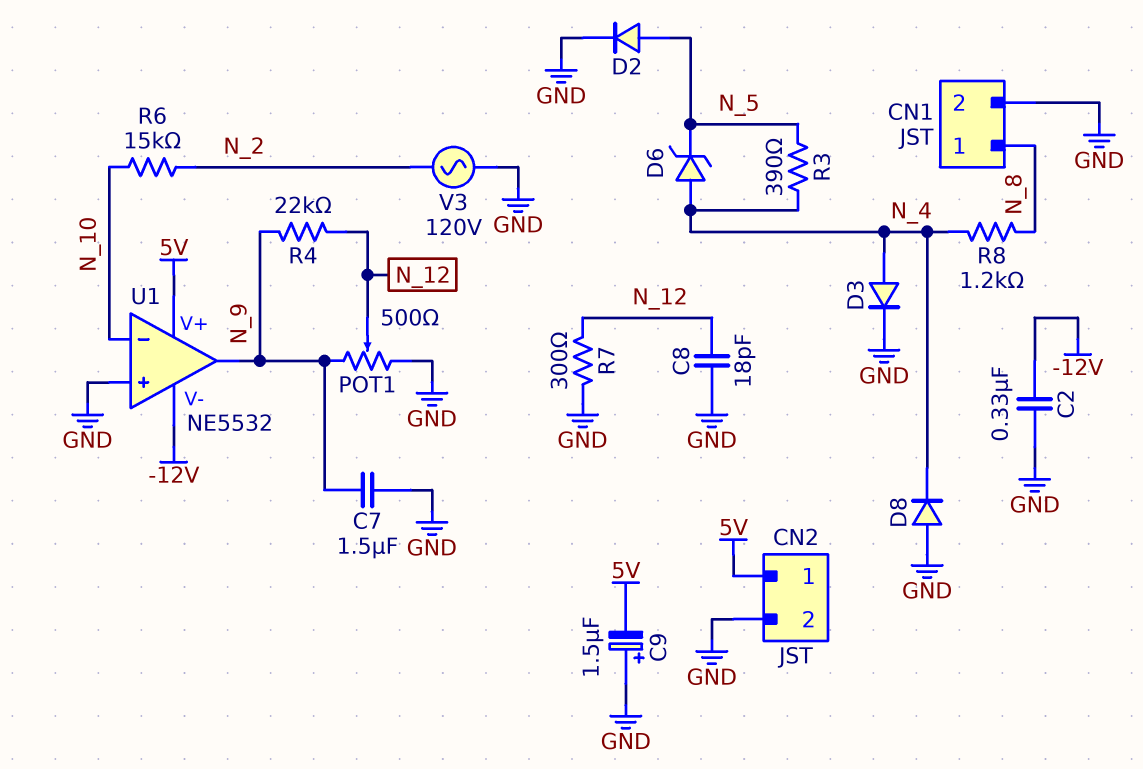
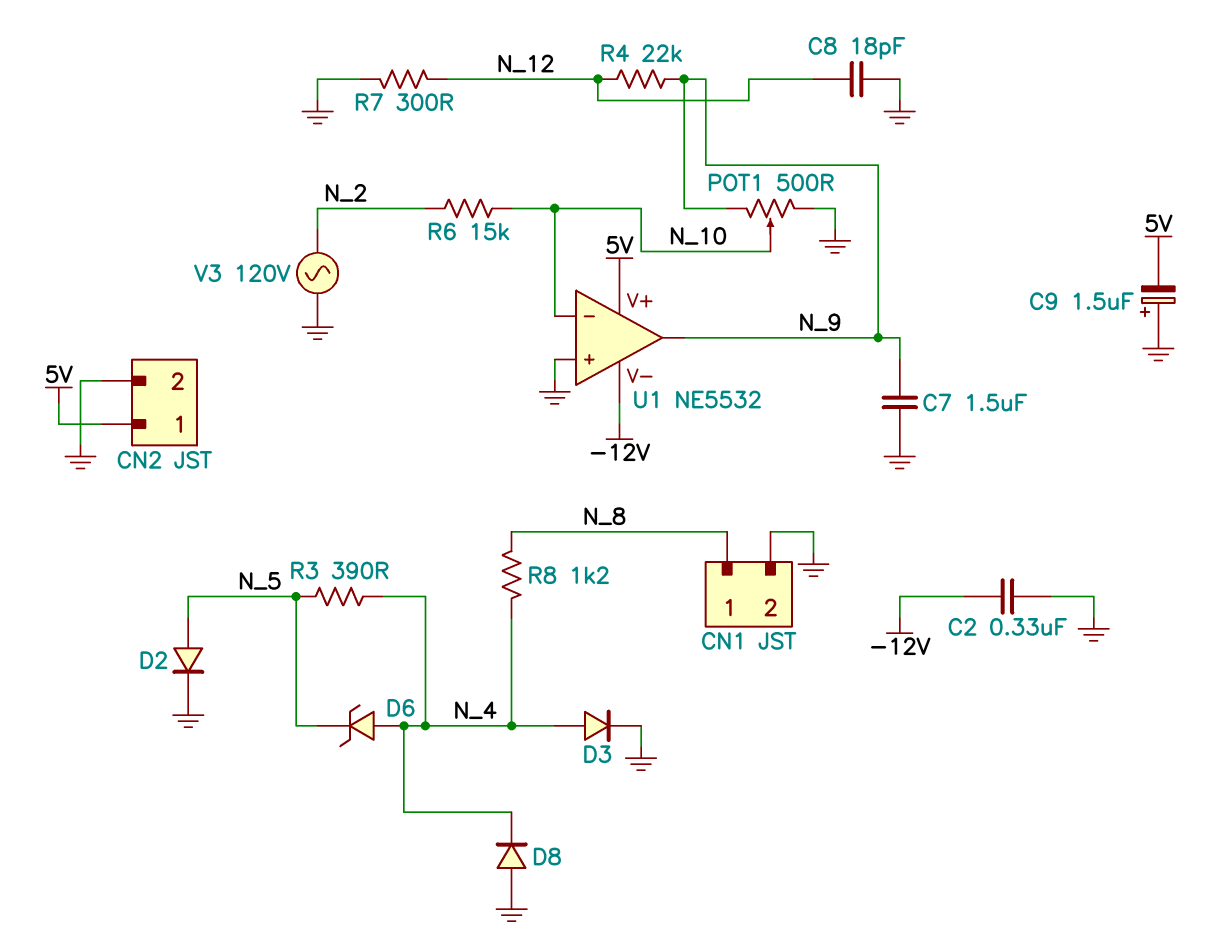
POT1: 500 (GND, N_9, wiper N_12) -> 500 (GND, N_9, wiper N_10)

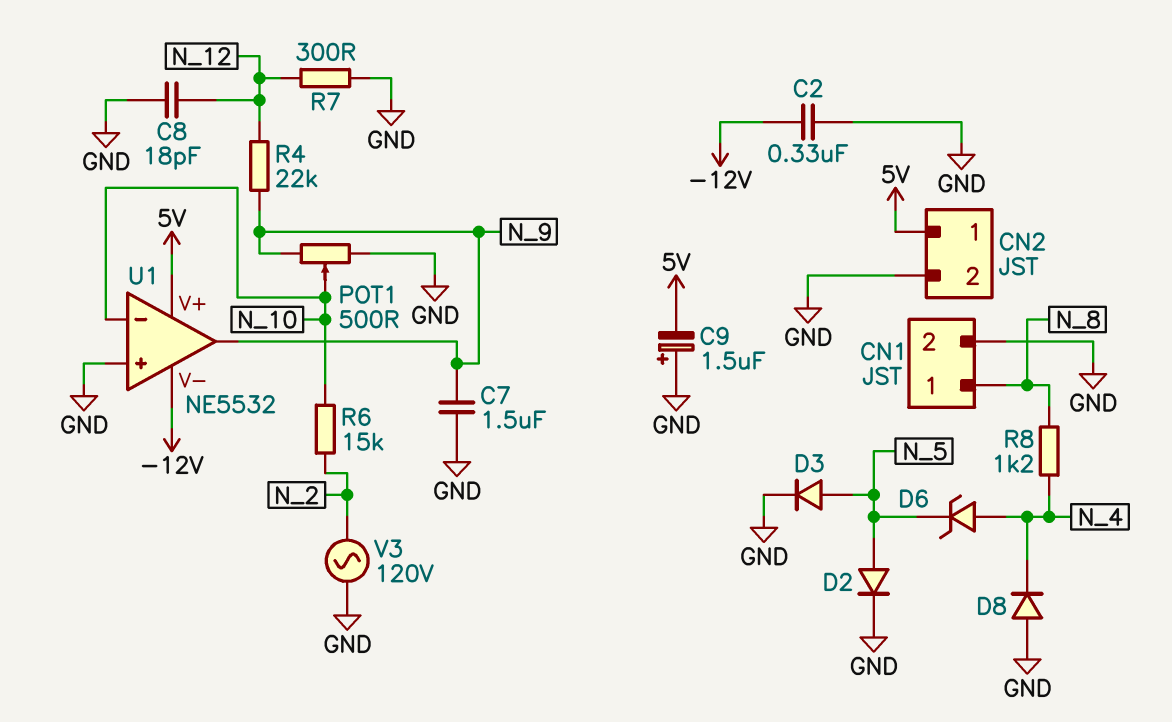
D3: diode (A N_4, K GND) -> diode (A N_5, K GND)
R3: 390 (N_4, N_5) -> none

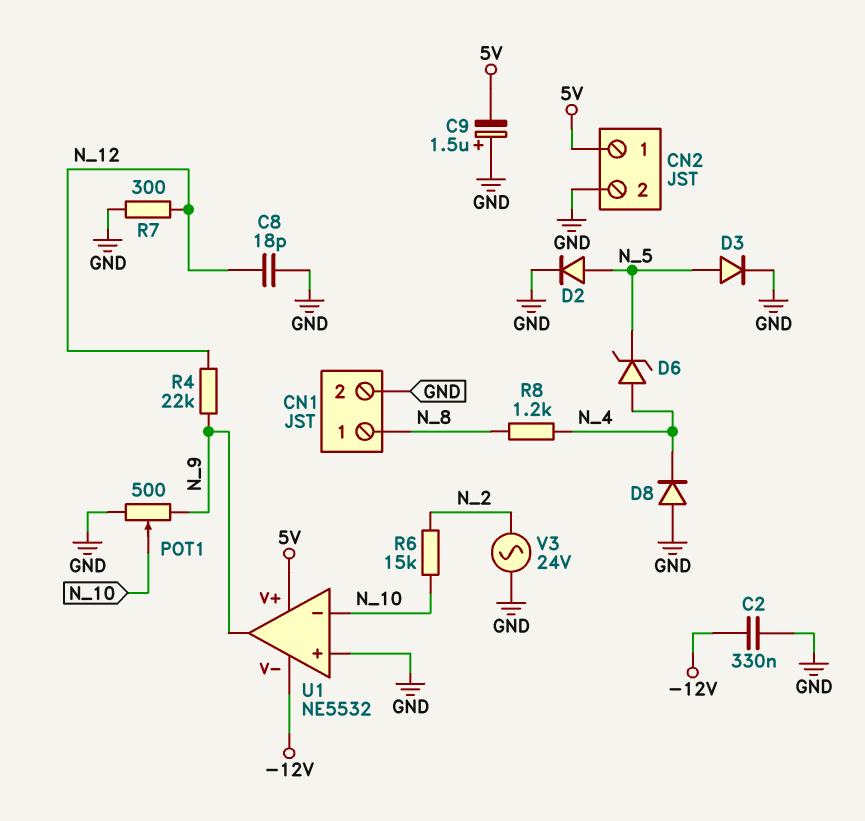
C7: 1.5uF (GND, N_9) -> none
V3: AC 120V (GND, N_2) -> AC 24V (GND, N_2)

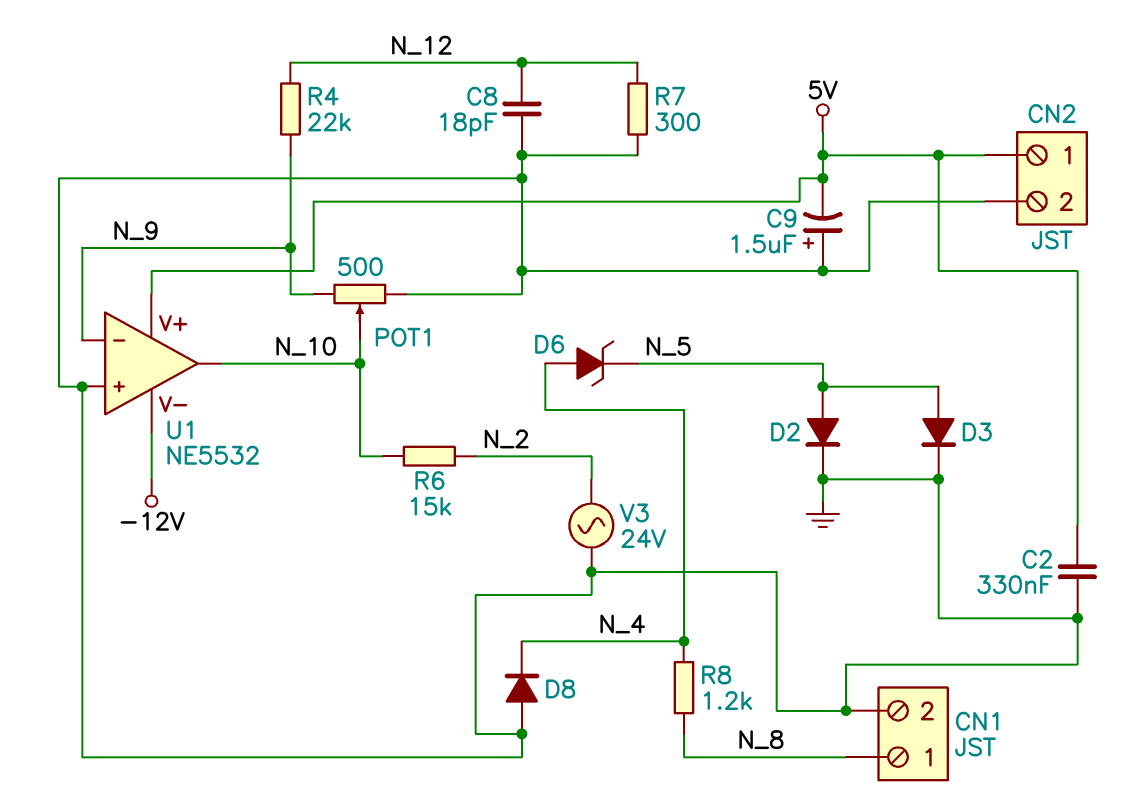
C2: 330nF (-12V, GND) -> 330nF (5V, GND)
U1 pin in-: N_10 -> N_9
U1 pin out: N_9 -> N_10

